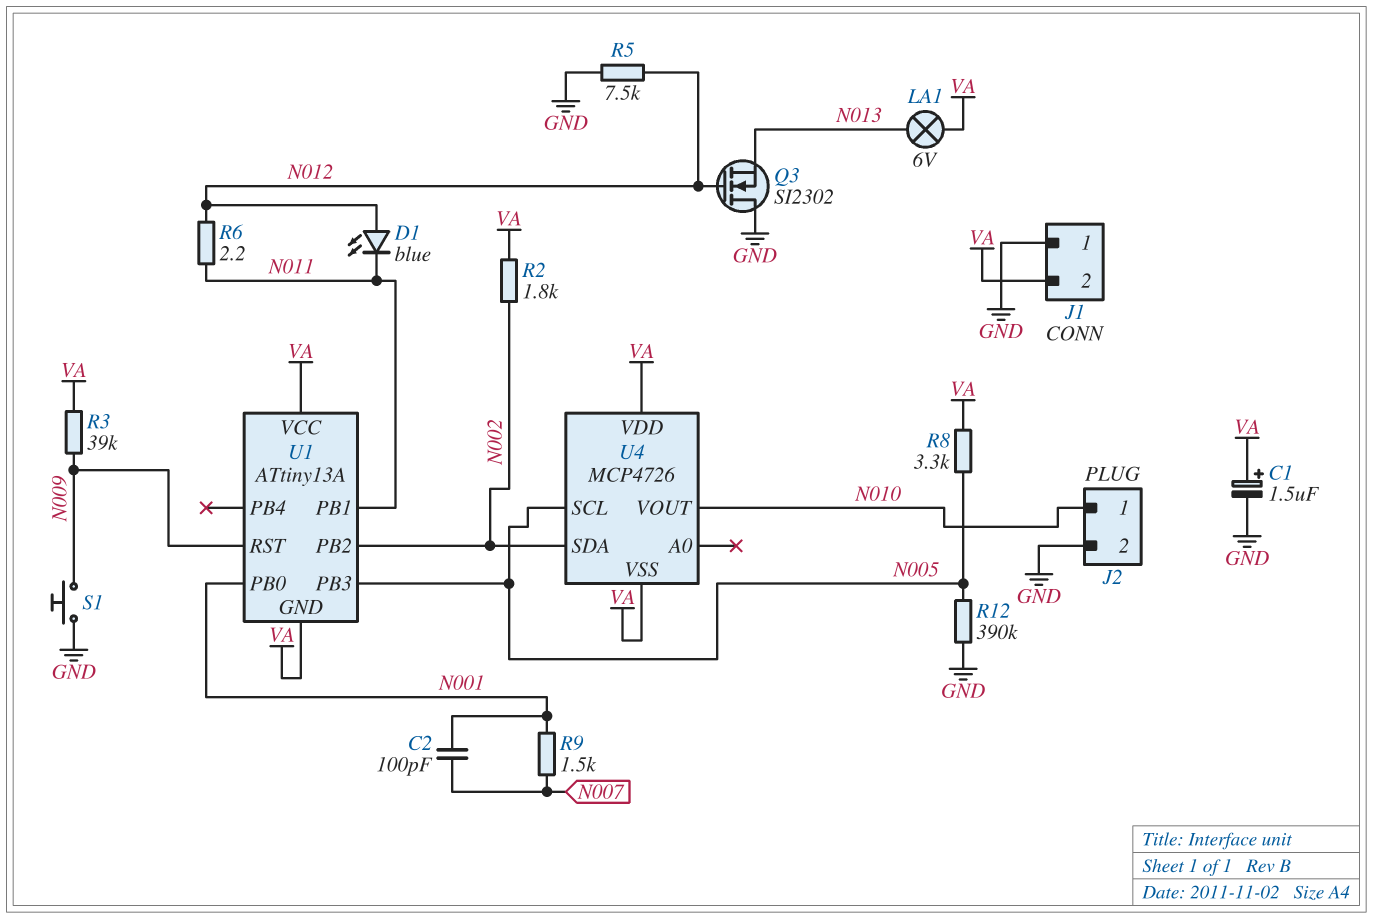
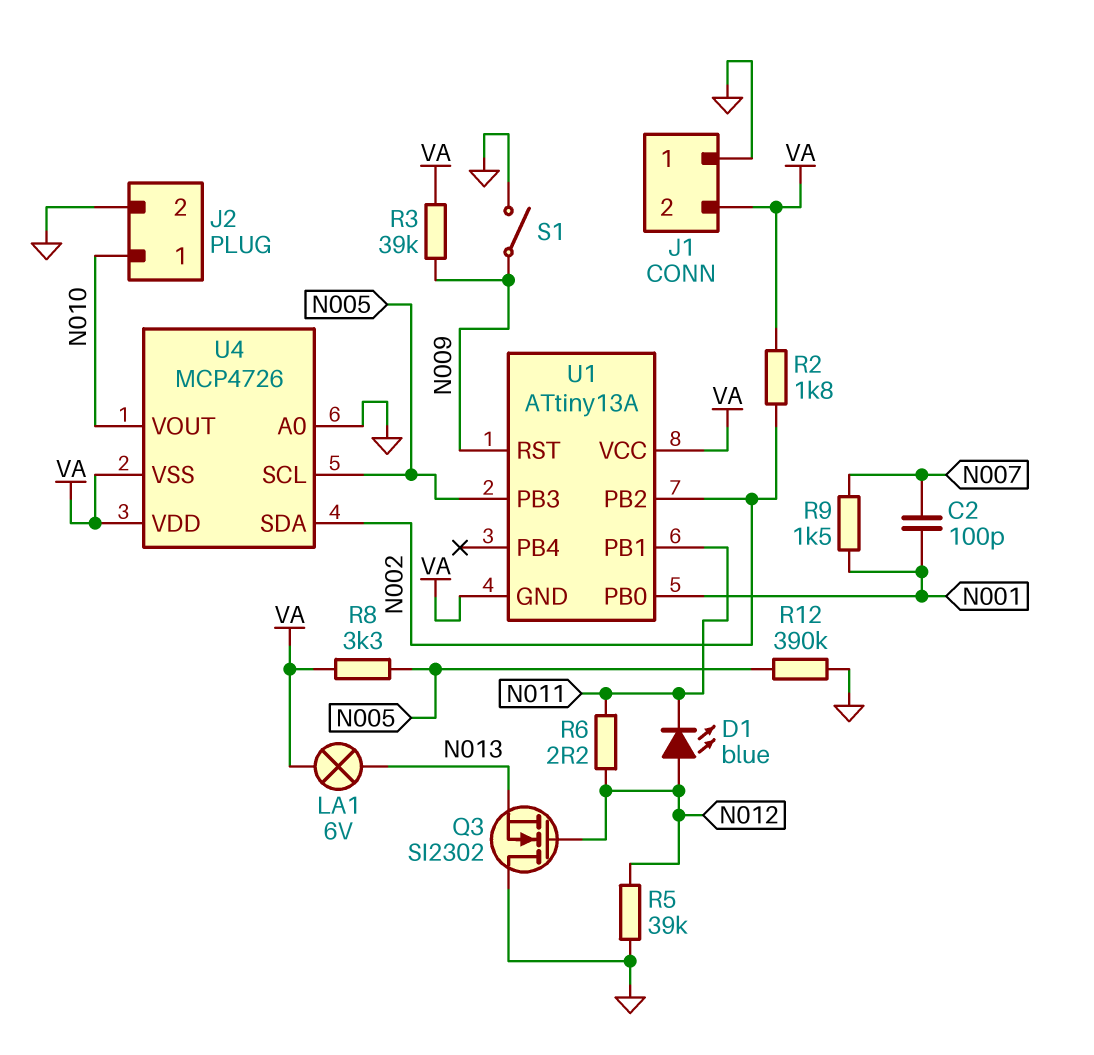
C1: 1.5uF (plus VA, minus GND) -> none
R5: 7.5k (GND, N012) -> 39k (GND, N012)
S1: button (GND, N009) -> switch (GND, N009)
U4 pin A0: none -> GND

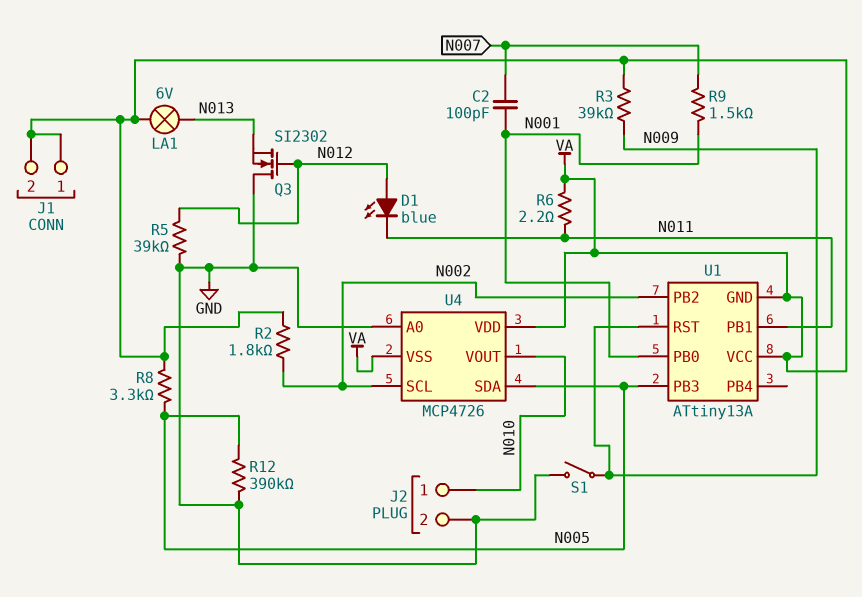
J1 pin 1: GND -> VA
R6: 2.2 (N011, N012) -> 2.2 (N011, VA)
U4 pin SCL: N005 -> N002
U4 pin SDA: N002 -> N005

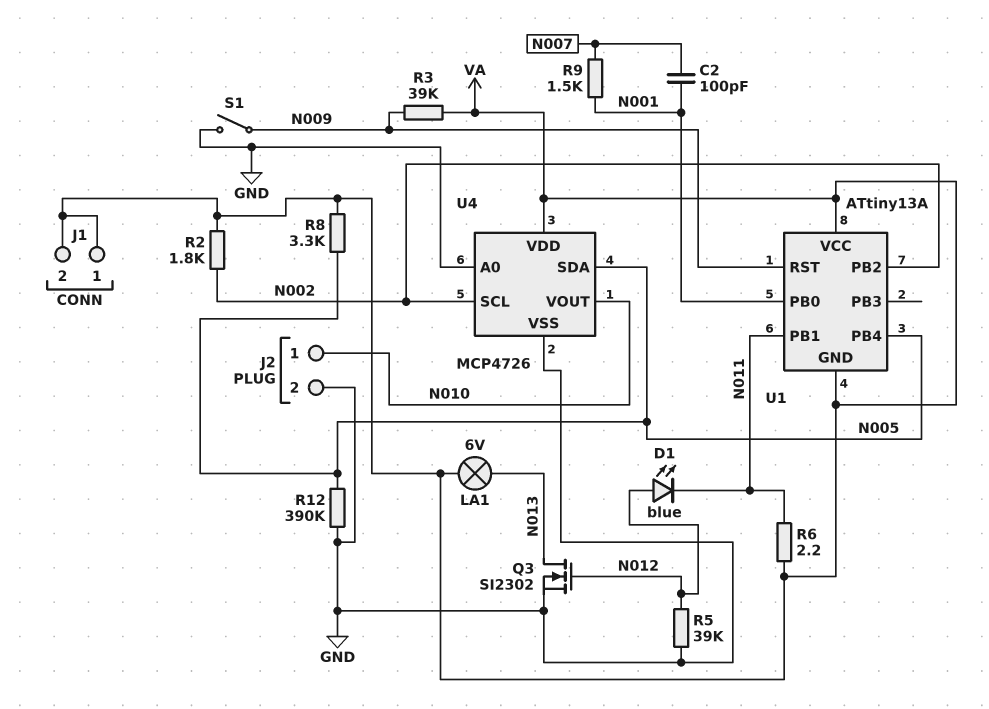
Q3: NMOS SI2302 (G N012, D GND, S N013) -> NMOS SI2302 (G N012, D N013, S GND)
U1 pin PB3: N005 -> none
U1 pin PB4: none -> N005
U4 pin VSS: VA -> GND

